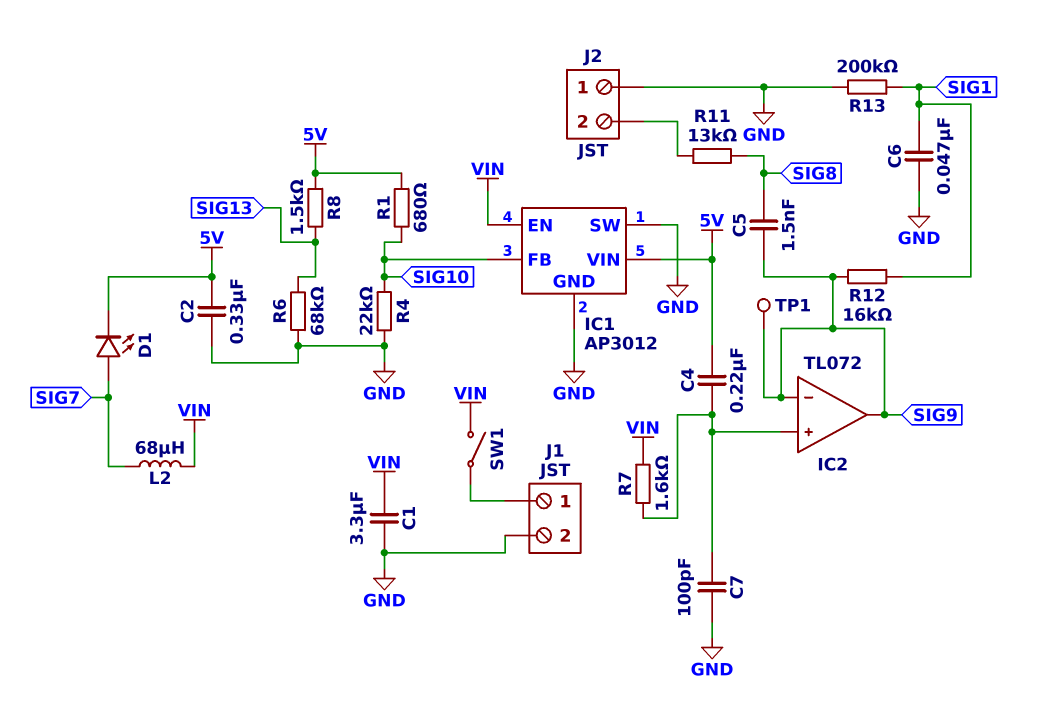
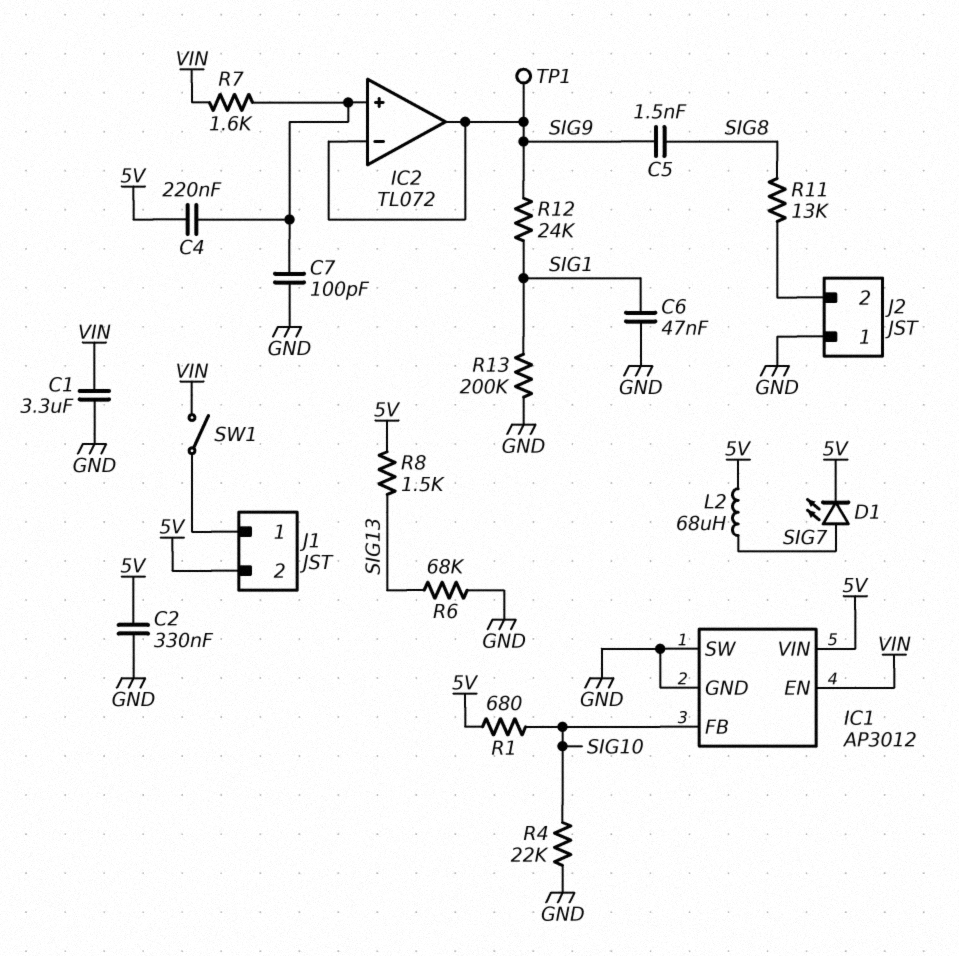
J1 pin 2: GND -> 5V
L2: 68uH (SIG7, VIN) -> 68uH (5V, SIG7)
R12: 16k (SIG1, SIG9) -> 24k (SIG1, SIG9)

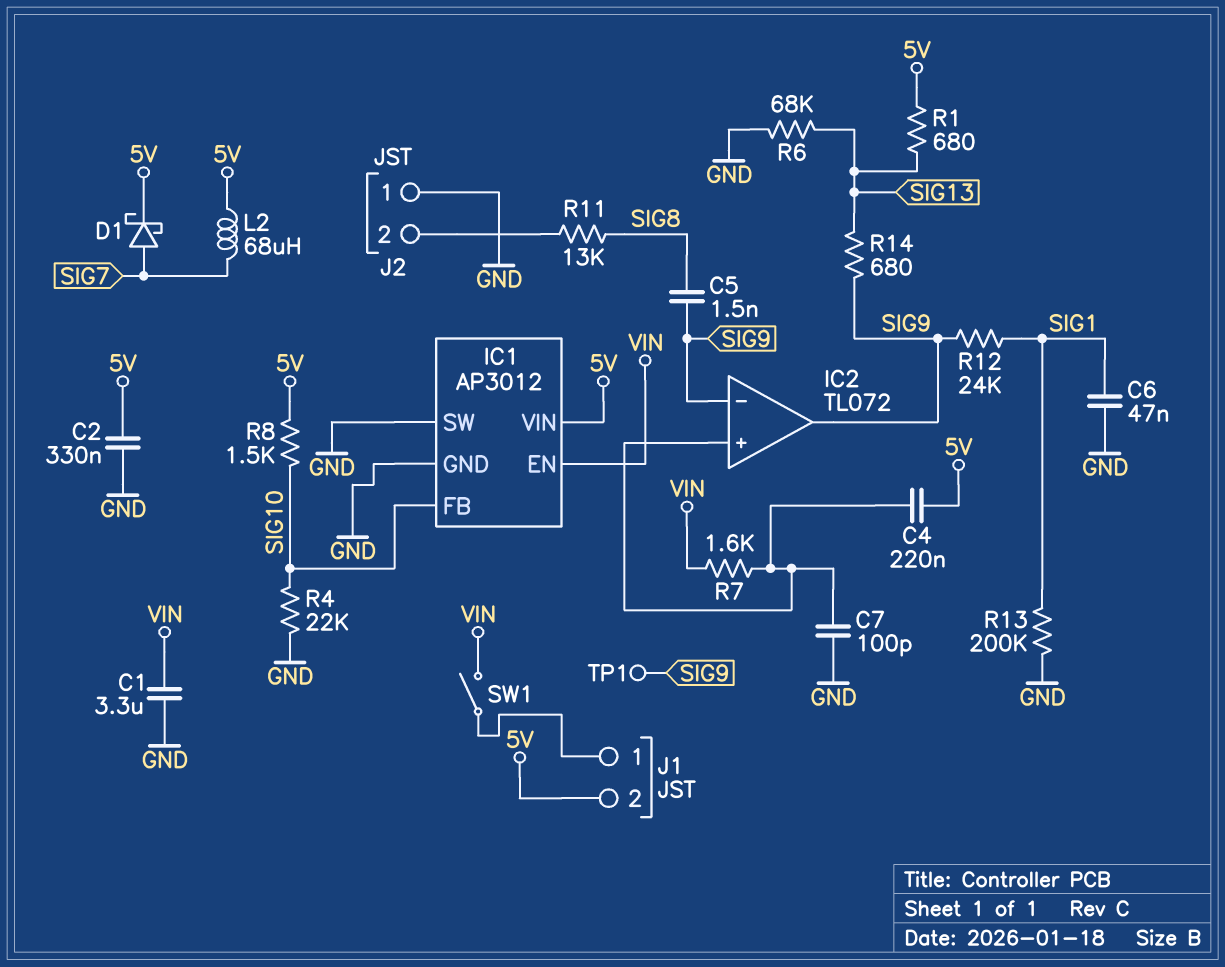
D1: LED (A SIG7, K 5V) -> schottky (A SIG7, K 5V)
R1: 680 (5V, SIG10) -> 680 (5V, SIG13)
R8: 1.5k (5V, SIG13) -> 1.5k (5V, SIG10)
R14: none -> 680 (SIG9, SIG13)

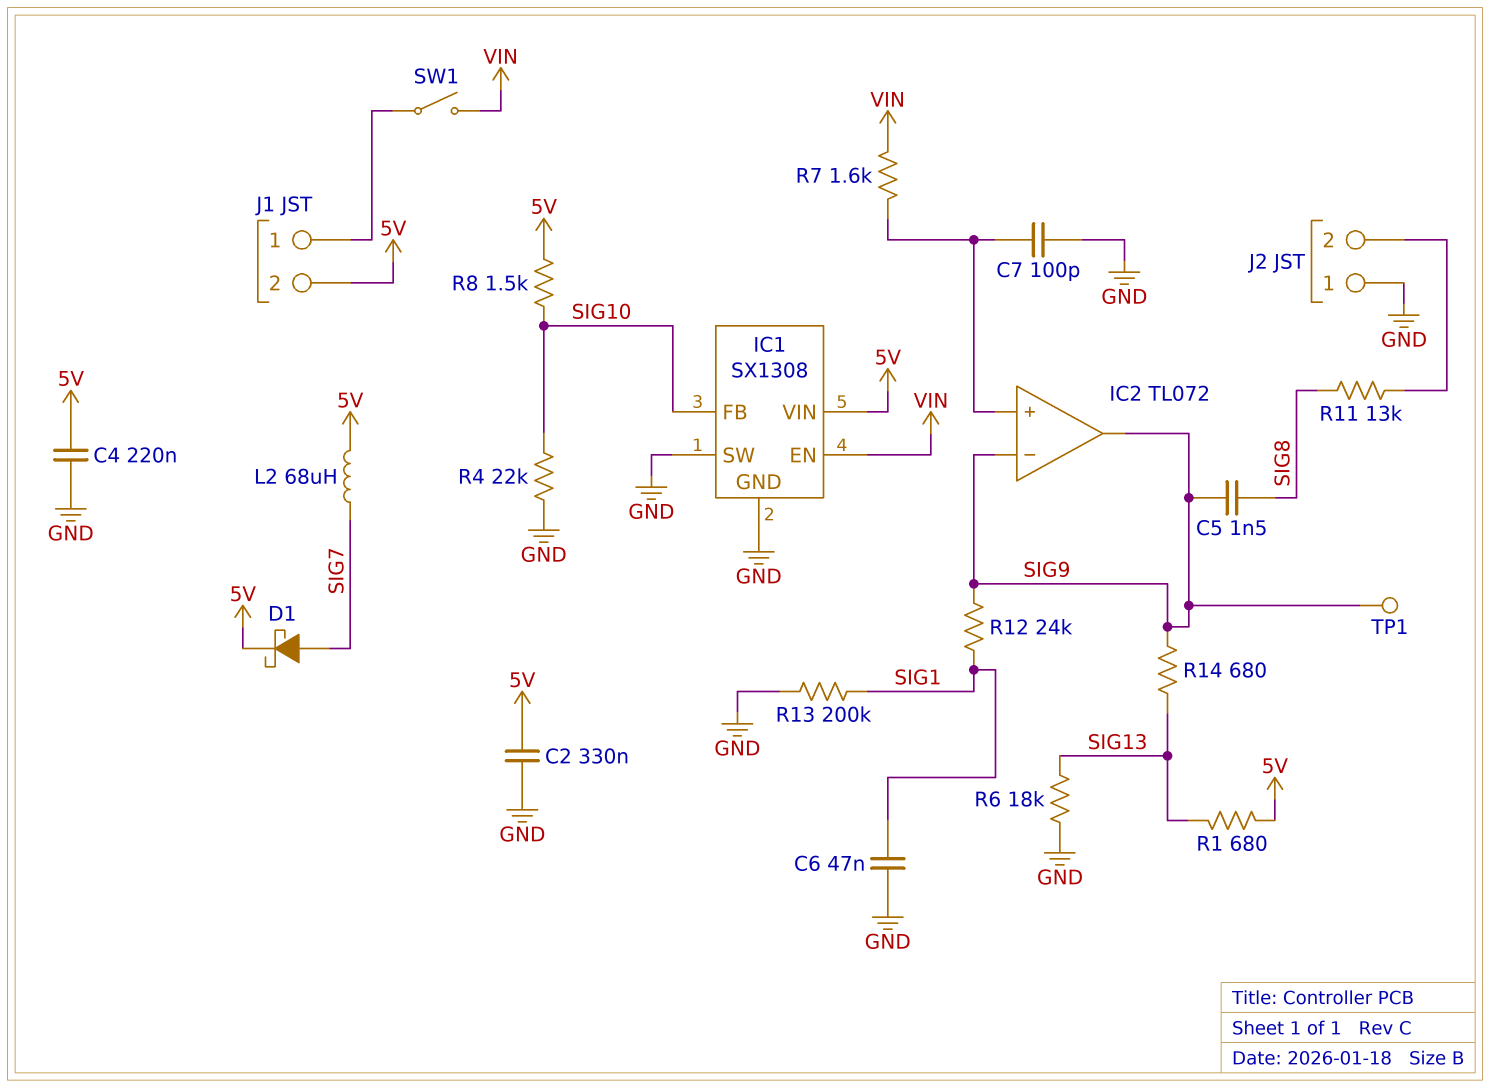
C1: 3.3uF (GND, VIN) -> none
C4: 220nF (5V, IC2/in+) -> 220nF (5V, GND)
IC1: AP3012 -> SX1308
R6: 68k (GND, SIG13) -> 18k (GND, SIG13)

